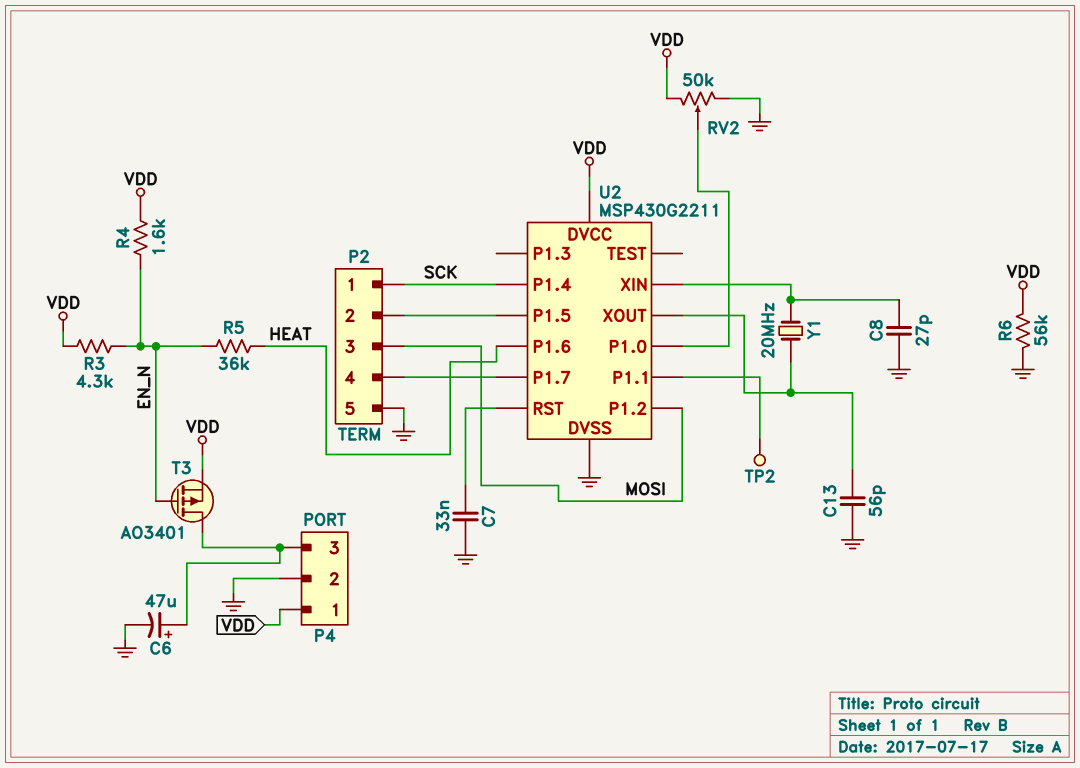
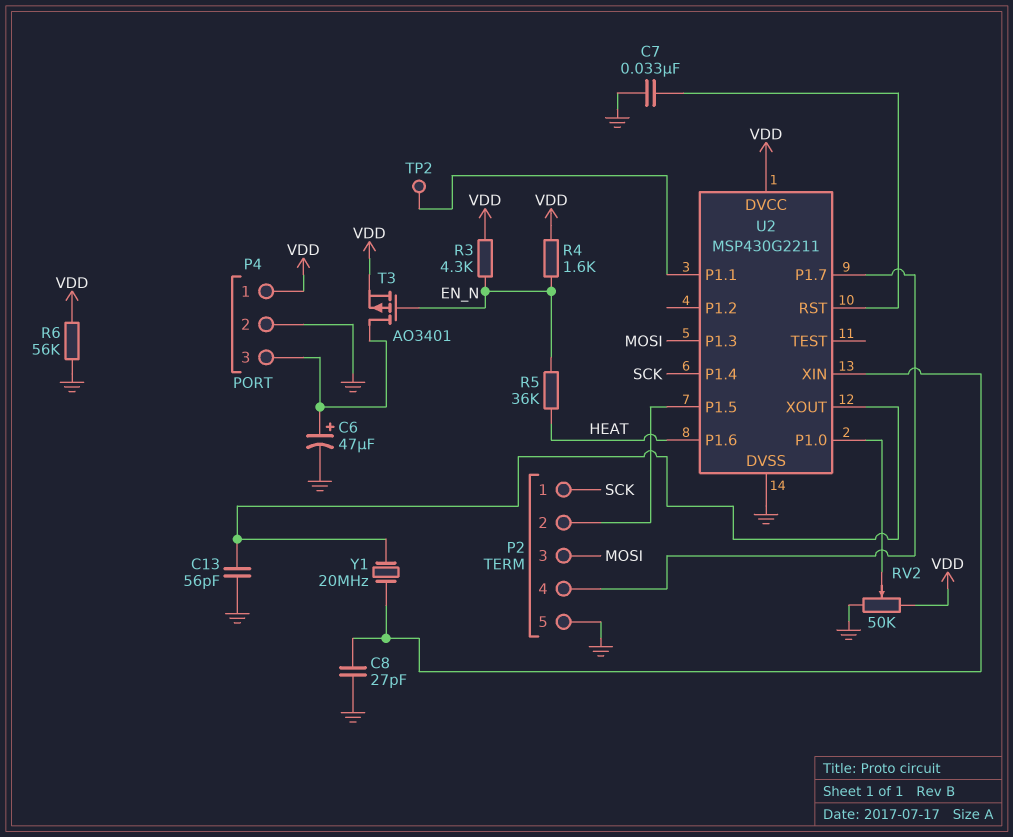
U2 pin P1.2: MOSI -> none
U2 pin P1.3: none -> MOSI

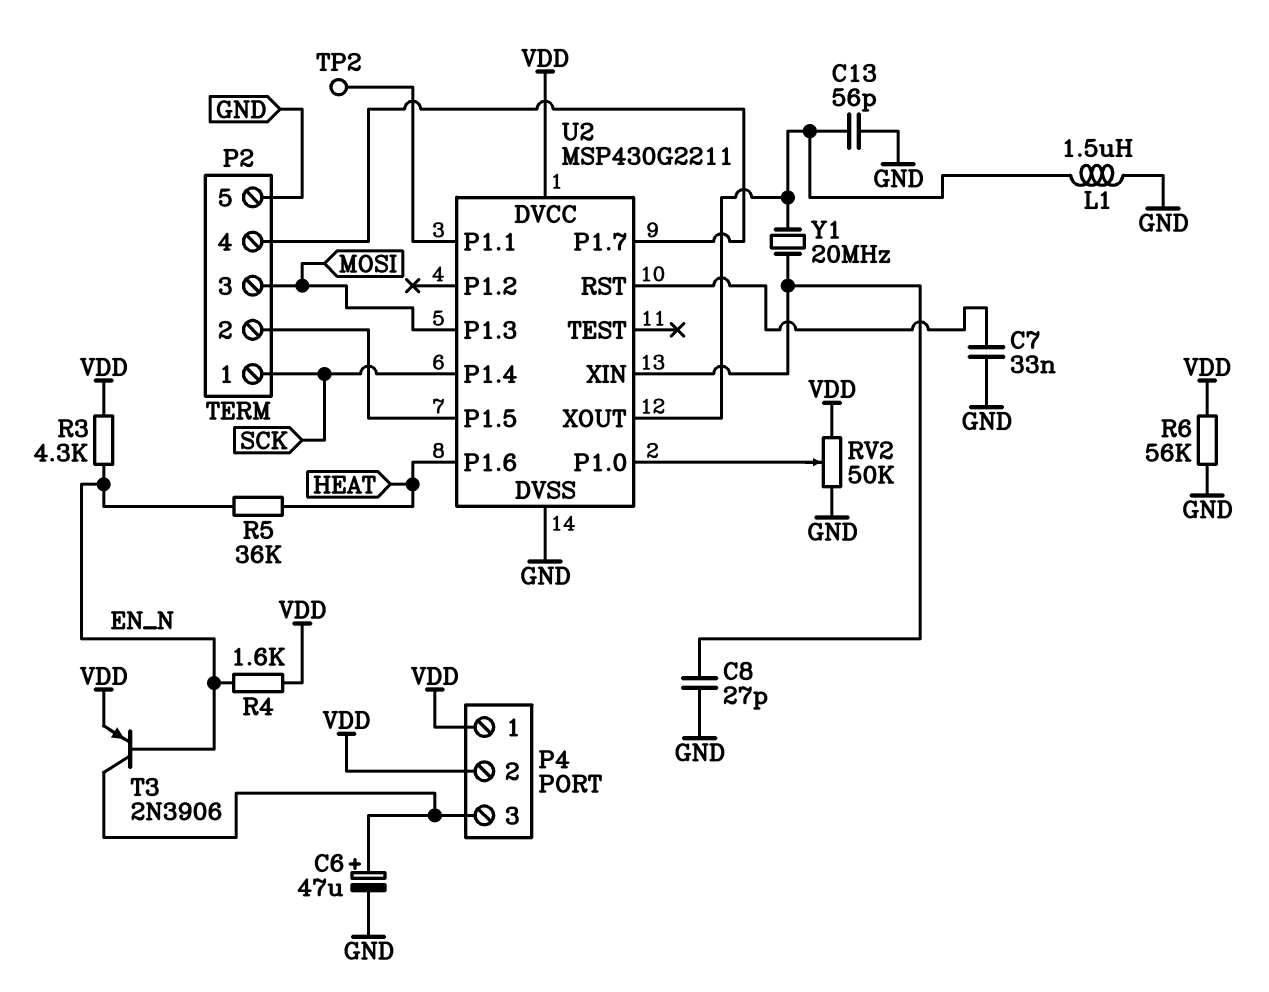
L1: none -> 1.5uH (GND, U2/XOUT)
P4 pin 2: GND -> VDD
T3: PMOS AO3401 (G EN_N, D P4/3, S VDD) -> PNP 2N3906 (B EN_N, C P4/3, E VDD)

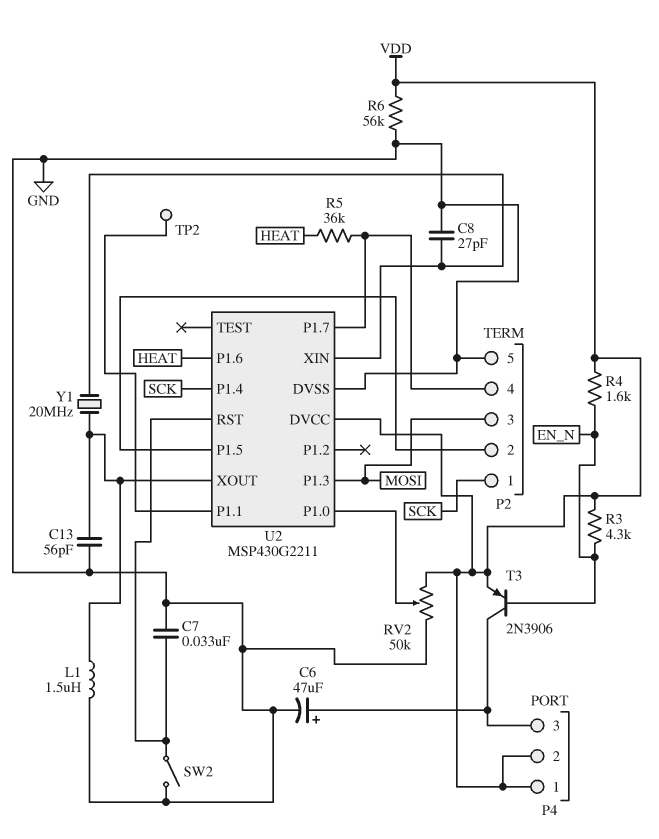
R5: 36k (EN_N, HEAT) -> 36k (HEAT, P2/4)
SW2: none -> switch (GND, U2/RST)

